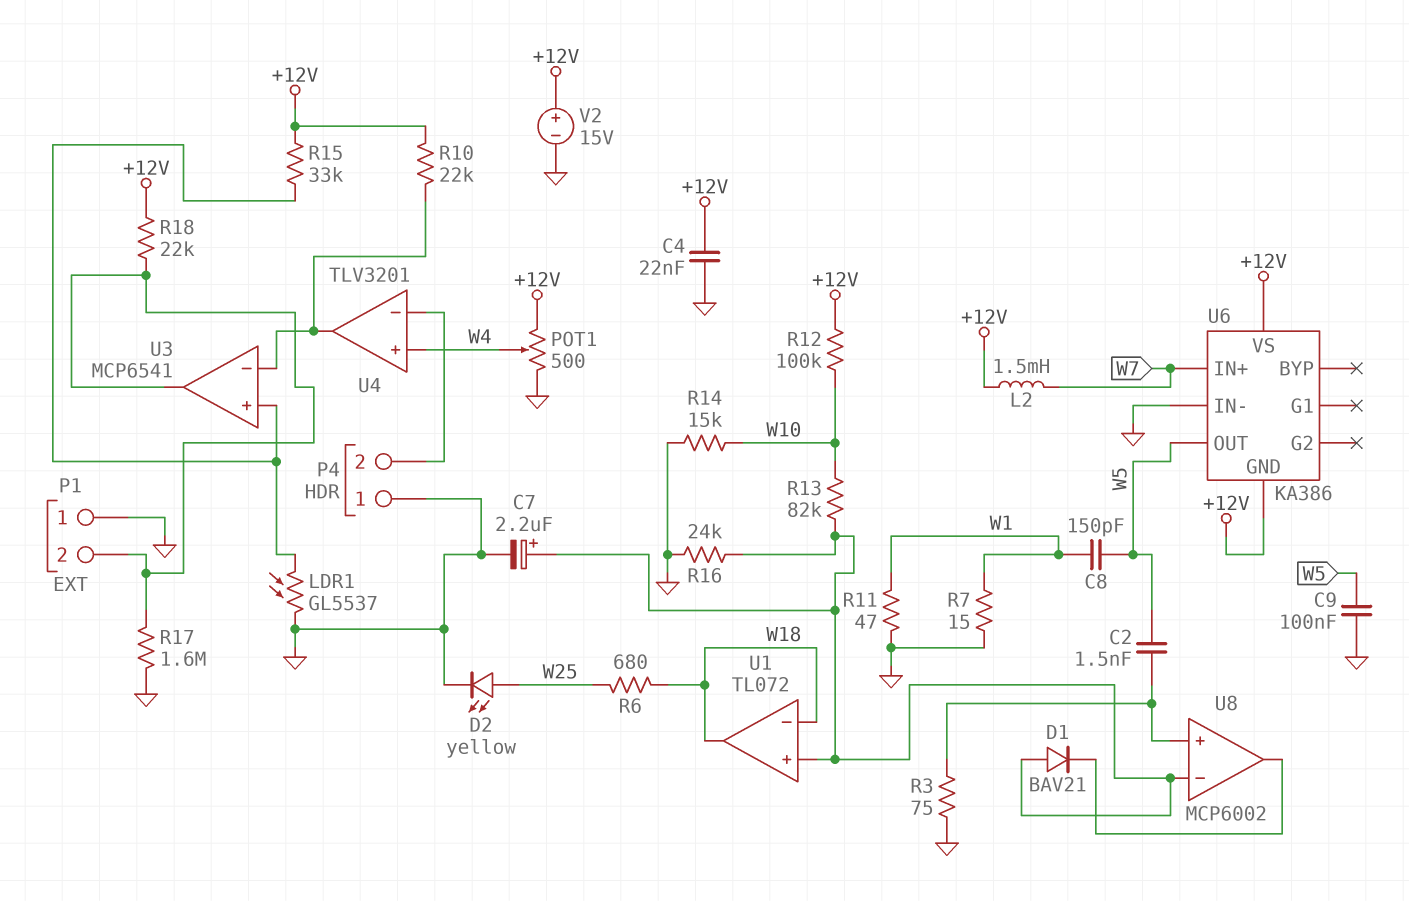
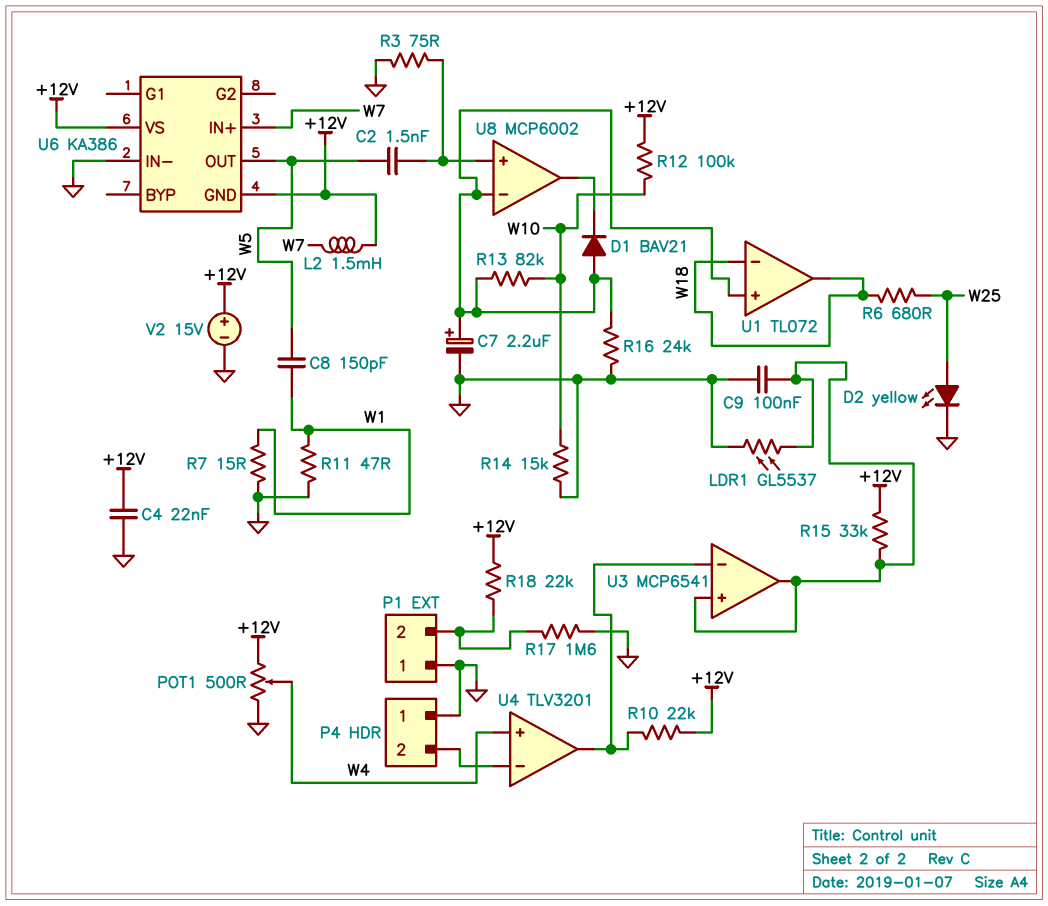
C9: 100nF (GND, W5) -> 100nF (GND, U3/in+)
U3 pin out: P1/2 -> U3/in+

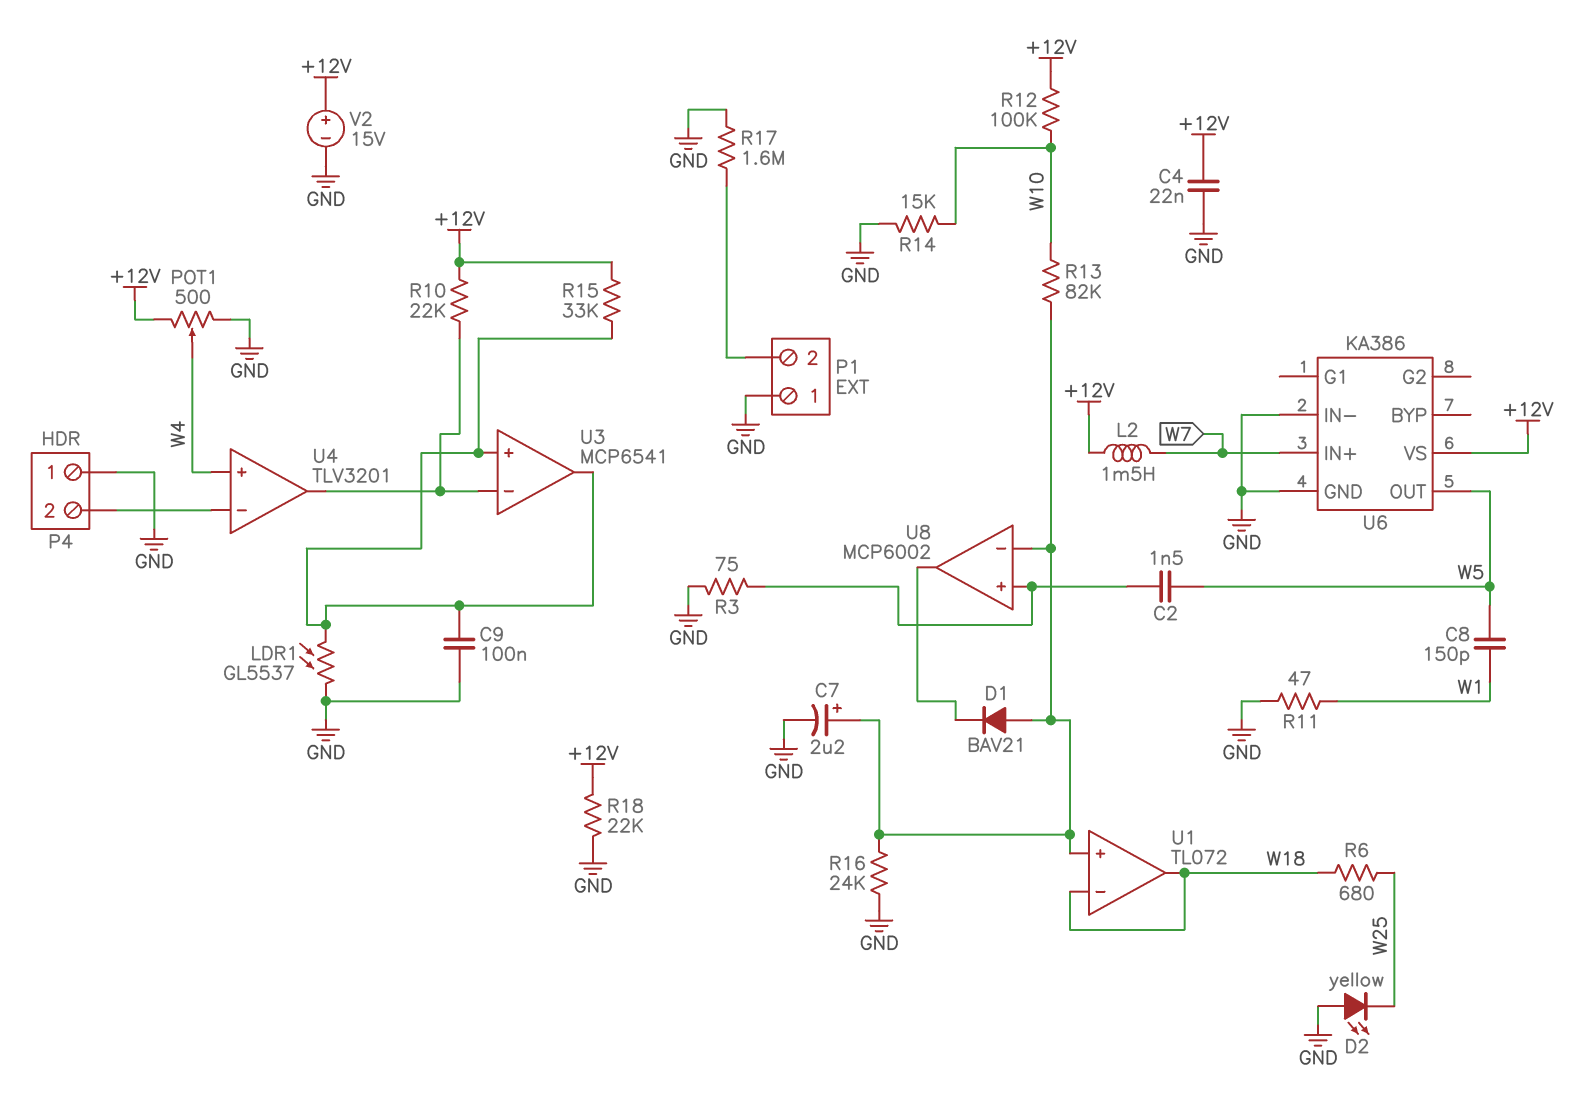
D2: LED yellow (A W25, K GND) -> LED yellow (A GND, K W25)
R7: 15 (GND, W1) -> none
R18: 22k (+12V, P1/2) -> 22k (+12V, GND)
U6 pin GND: +12V -> GND

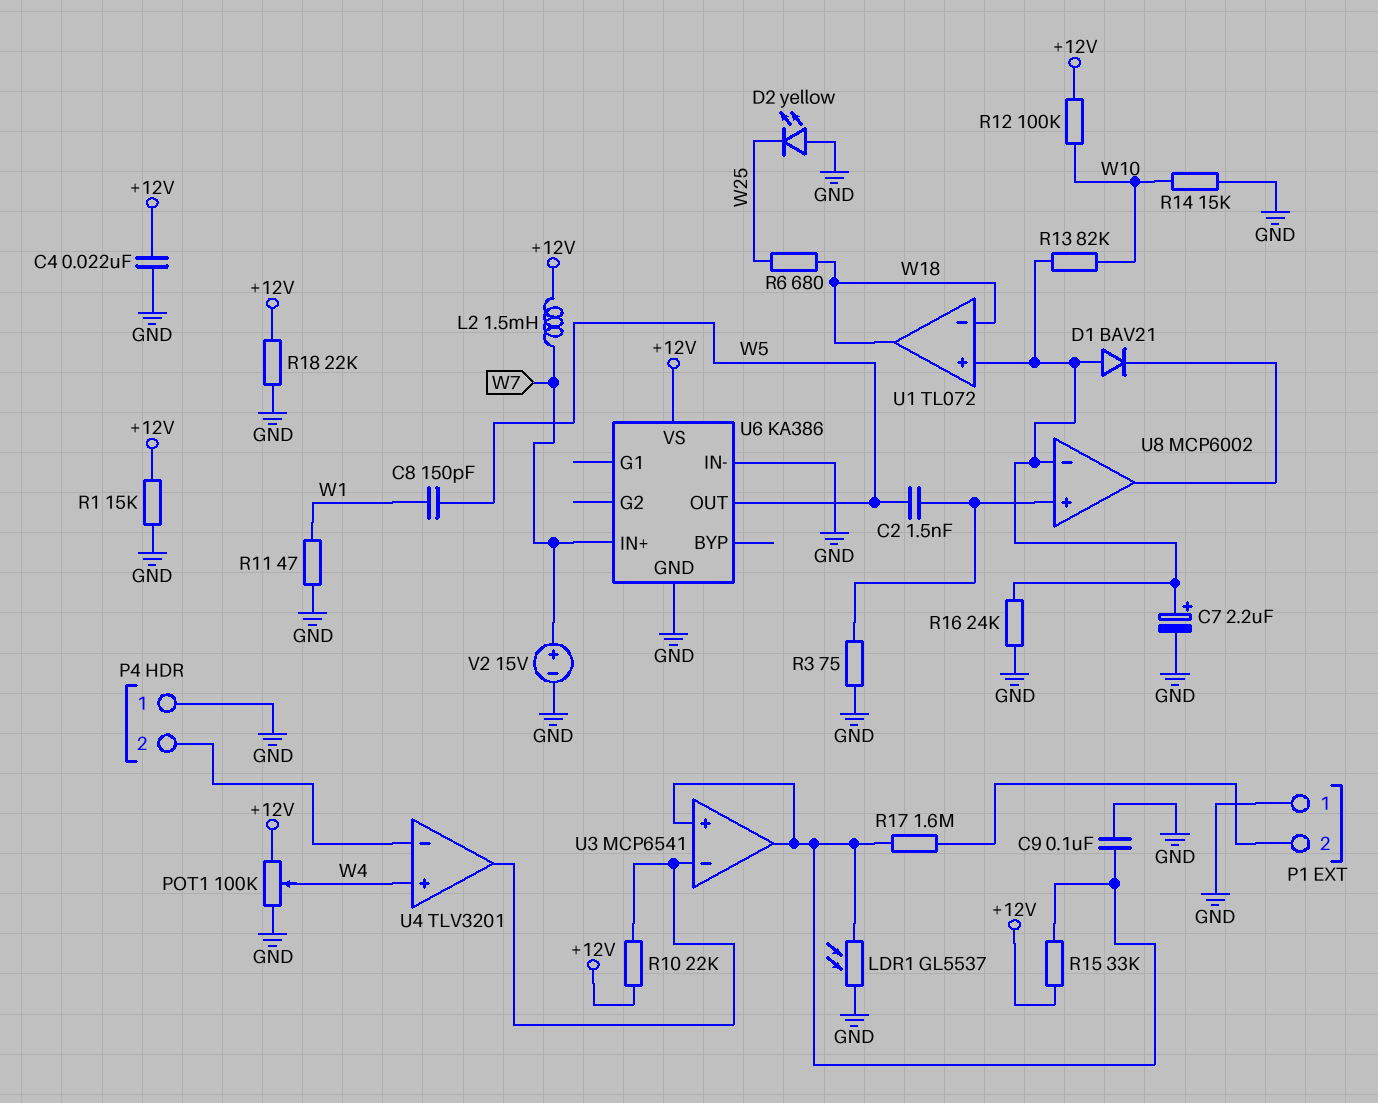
POT1: 500 (+12V, GND, wiper W4) -> 100k (+12V, GND, wiper W4)
R1: none -> 15k (+12V, GND)
R17: 1.6M (GND, P1/2) -> 1.6M (P1/2, U3/in+)
V2: 15V (plus +12V, minus GND) -> 15V (plus W7, minus GND)

